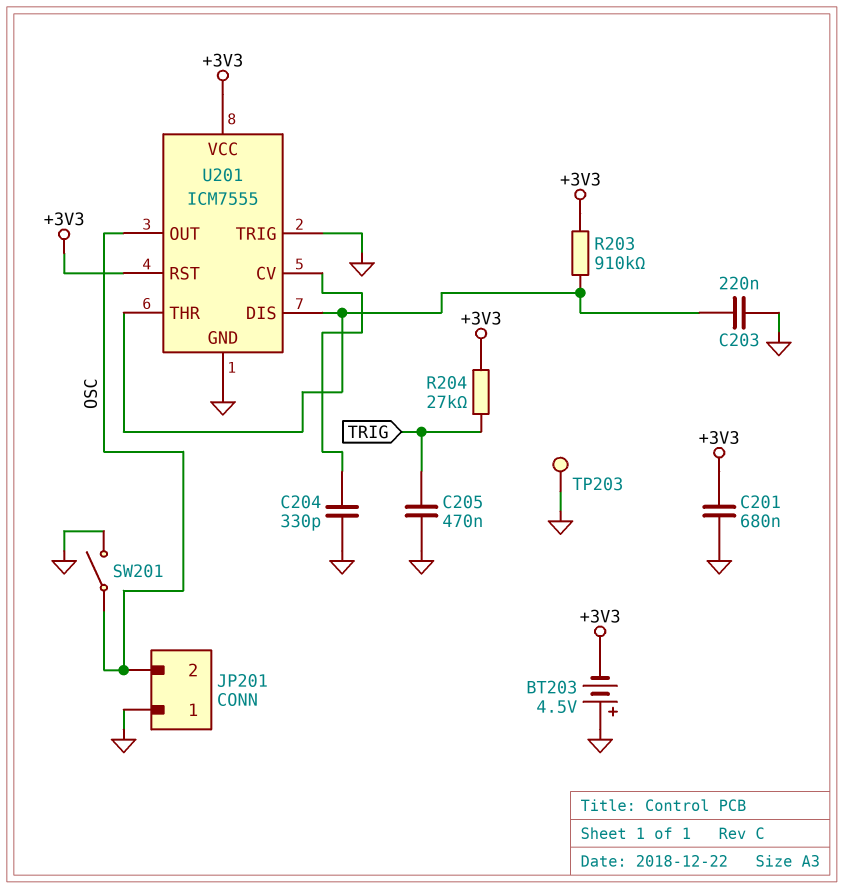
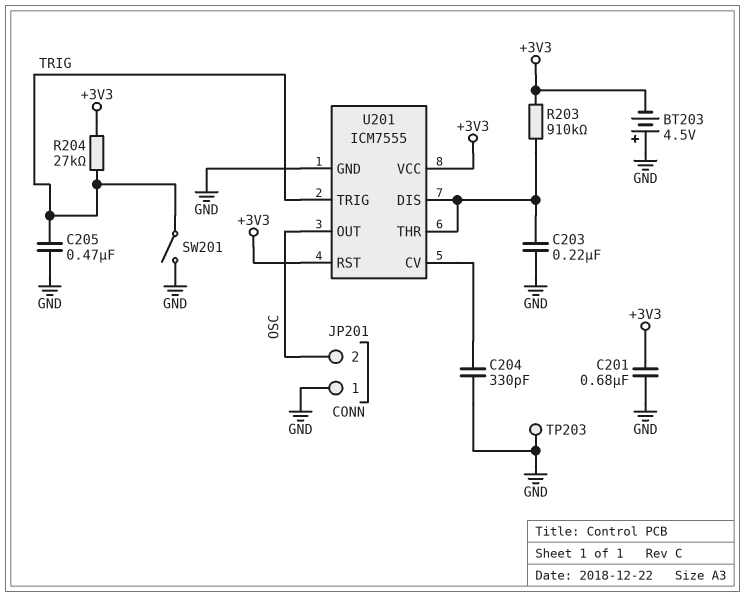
SW201: switch (GND, OSC) -> switch (GND, TRIG)
U201 pin TRIG: GND -> TRIG

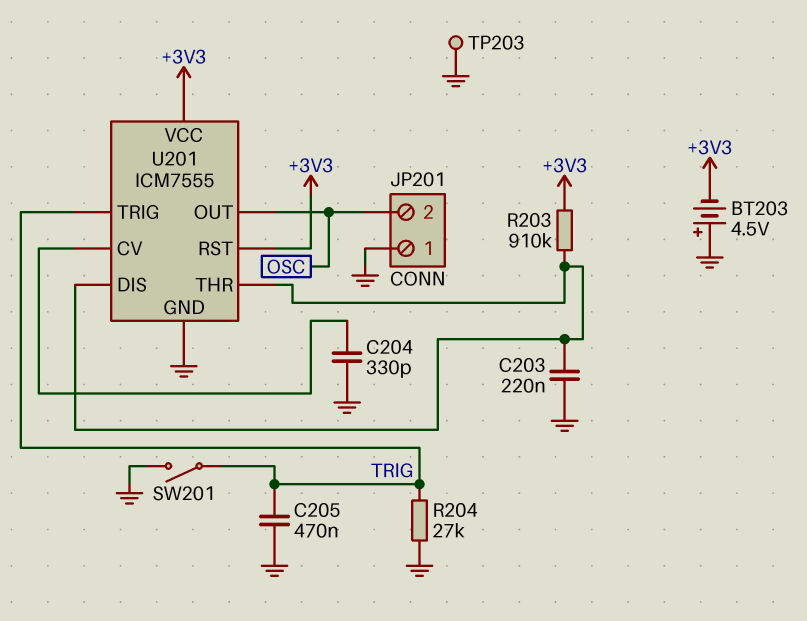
C201: 680nF (+3V3, GND) -> none
R204: 27k (+3V3, TRIG) -> 27k (GND, TRIG)

